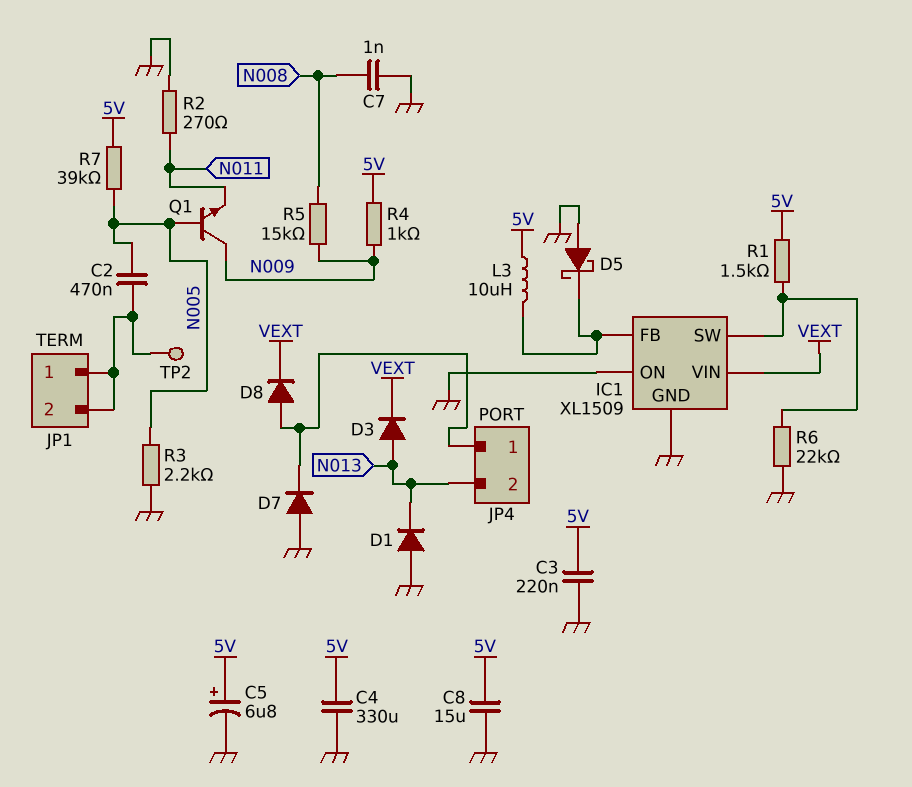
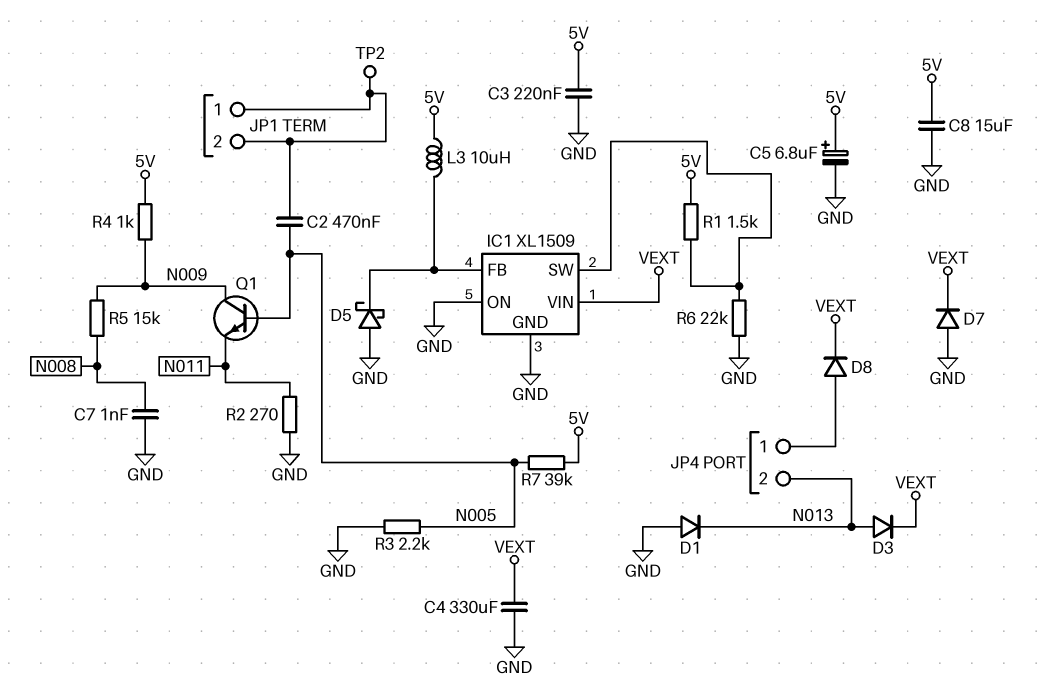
C4: 330uF (5V, GND) -> 330uF (GND, VEXT)
D7: diode (A GND, K JP4/1) -> diode (A GND, K VEXT)

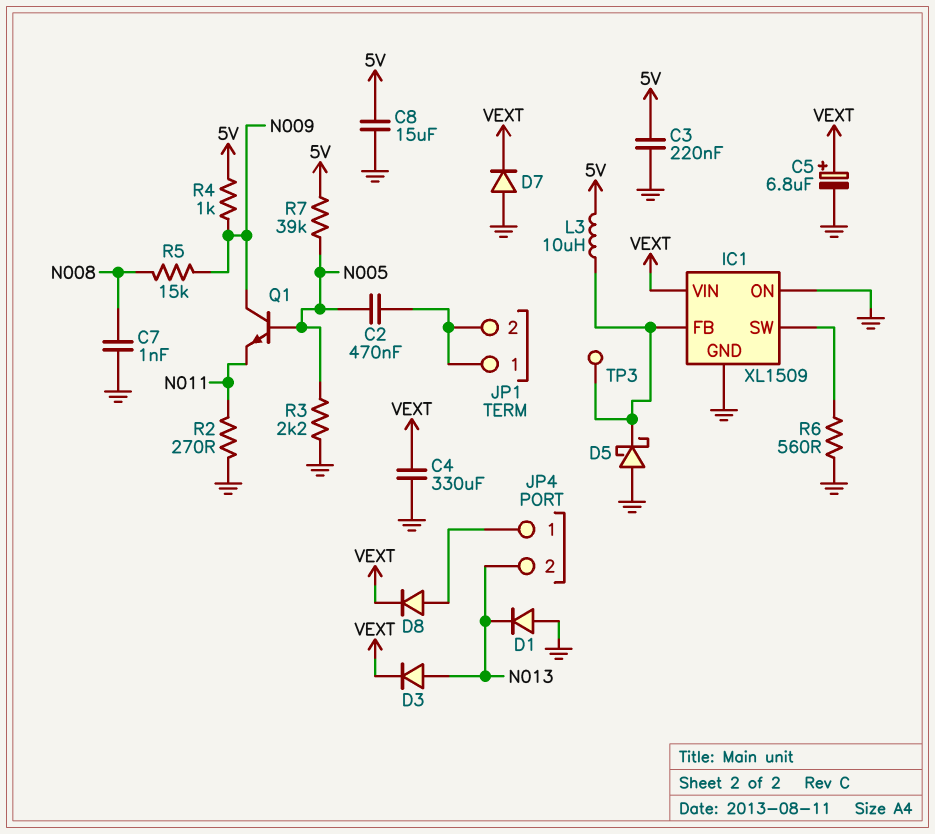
C5: 6.8uF (plus 5V, minus GND) -> 6.8uF (plus VEXT, minus GND)
R1: 1.5k (5V, IC1/SW) -> none
R6: 22k (GND, IC1/SW) -> 560 (GND, IC1/SW)
TP2: test point (JP1/1) -> none
TP3: none -> test point (IC1/FB)

